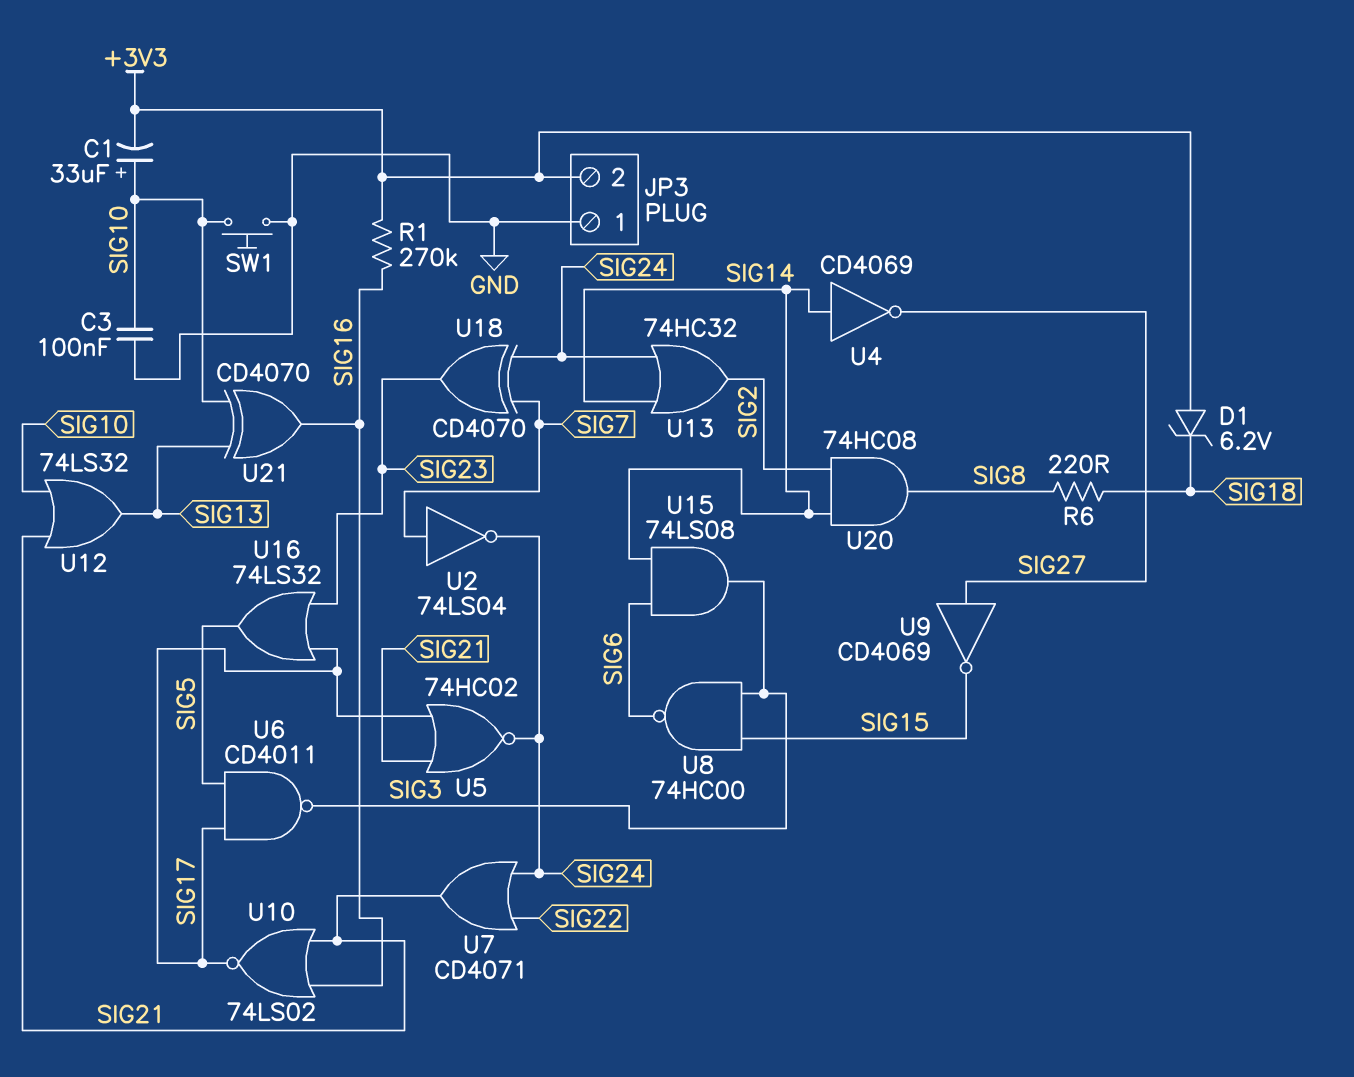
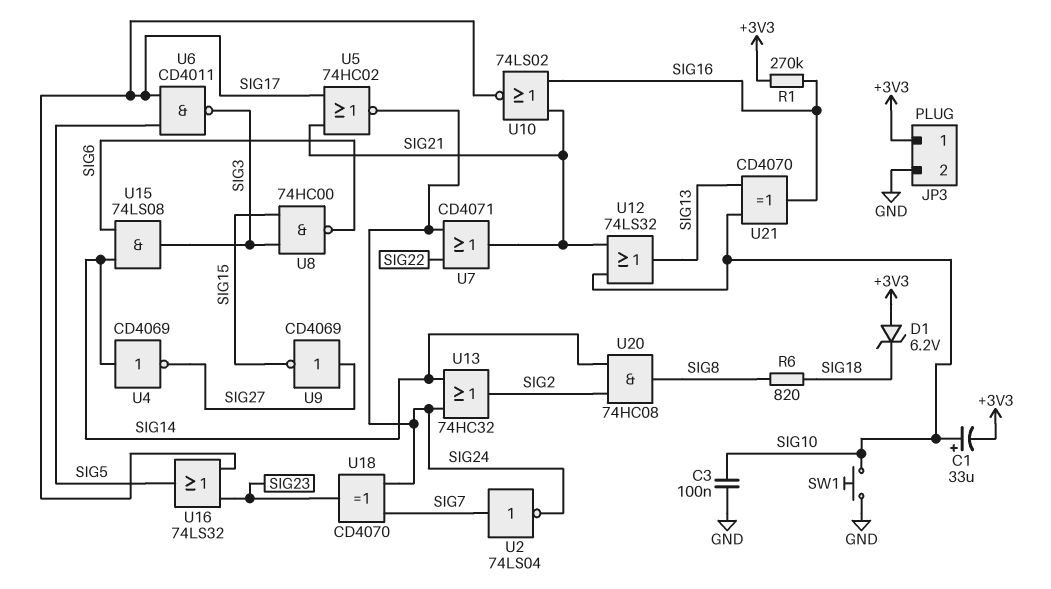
JP3 pin 1: GND -> +3V3
JP3 pin 2: +3V3 -> GND
R6: 220 (SIG8, SIG18) -> 820 (SIG8, SIG18)

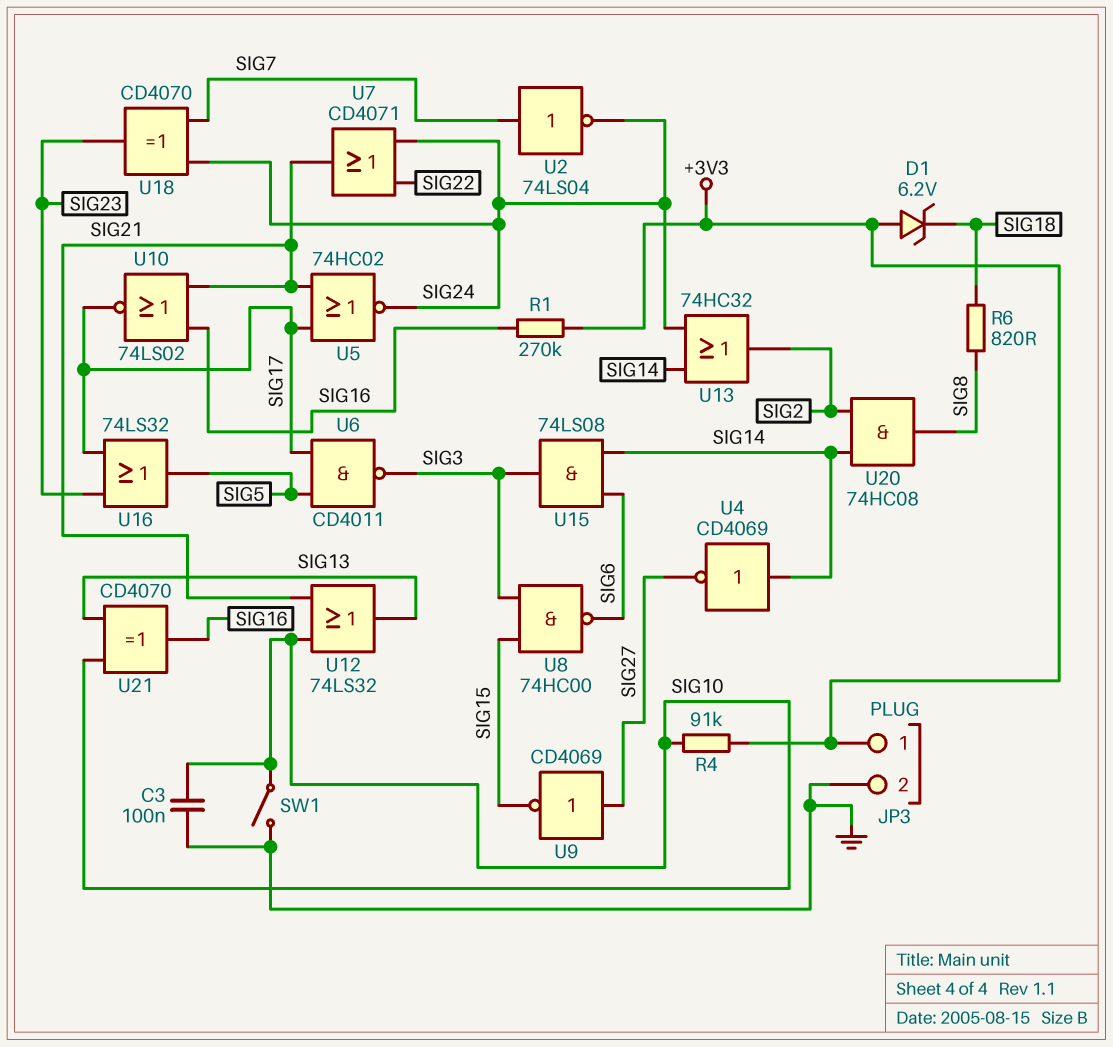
C1: 33uF (plus SIG10, minus +3V3) -> none
R4: none -> 91k (+3V3, SIG10)
SW1: button (GND, SIG10) -> switch (GND, SIG10)

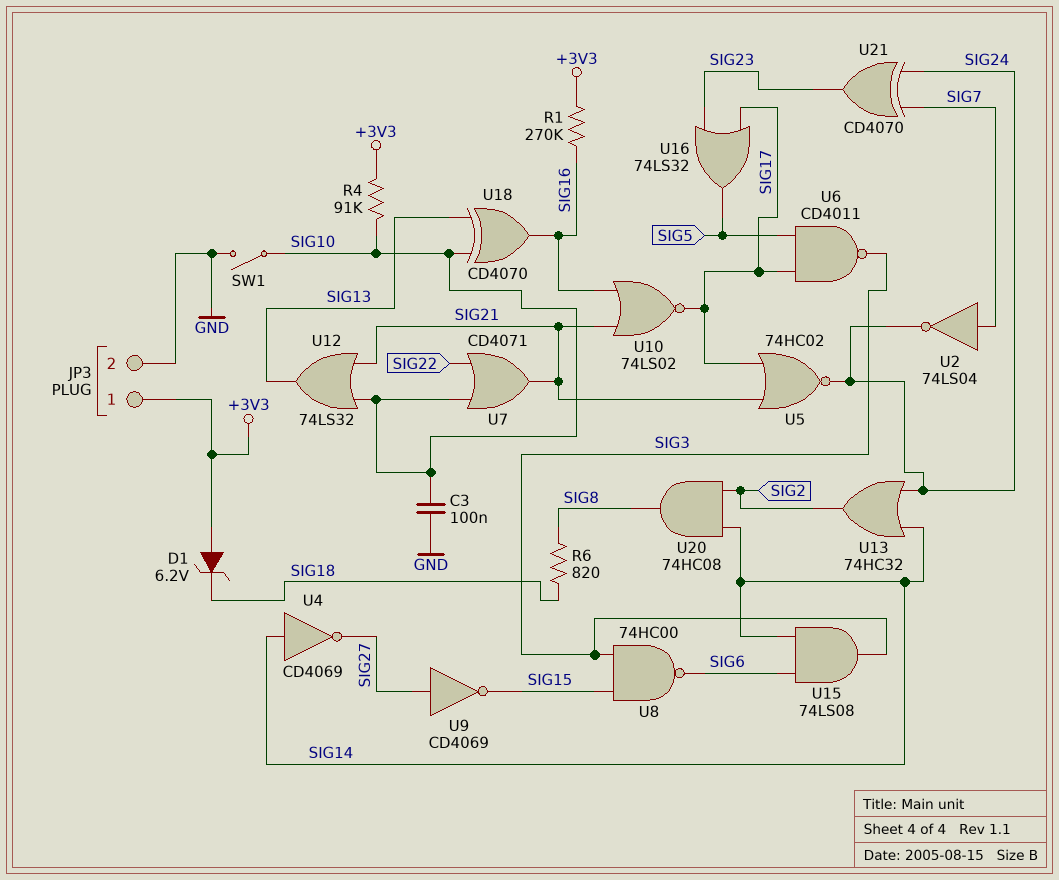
U7: OR CD4071 (in SIG22, in SIG24, out SIG21) -> OR CD4071 (in SIG10, in SIG22, out SIG21)
U18: XOR CD4070 (in SIG7, in SIG24, out SIG23) -> XOR CD4070 (in SIG10, in SIG13, out SIG16)
U21: XOR CD4070 (in SIG10, in SIG13, out SIG16) -> XOR CD4070 (in SIG7, in SIG24, out SIG23)

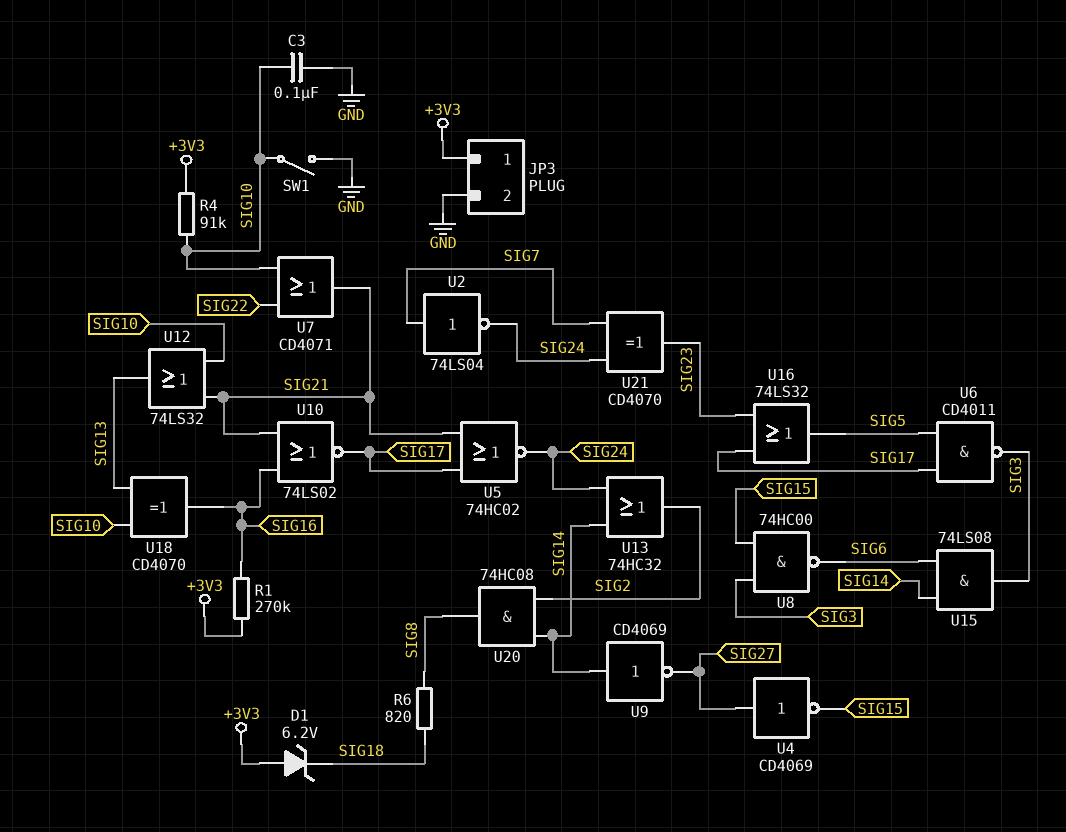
U4: NOT CD4069 (in SIG14, out SIG27) -> NOT CD4069 (in SIG27, out SIG15)
U9: NOT CD4069 (in SIG27, out SIG15) -> NOT CD4069 (in SIG14, out SIG27)

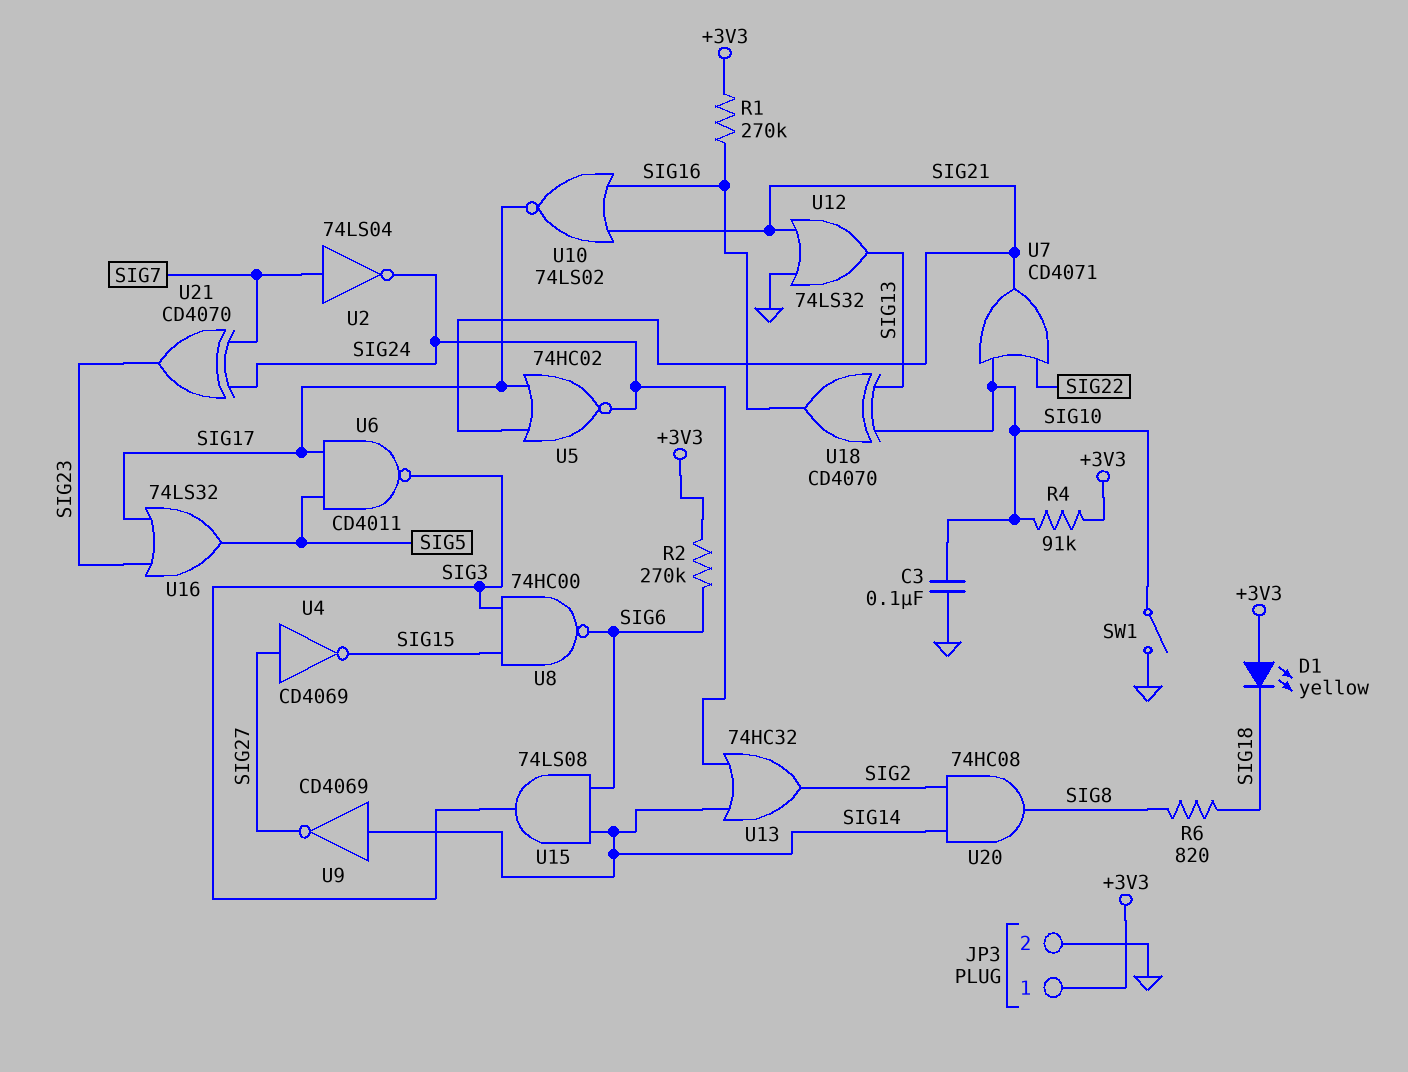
D1: zener 6.2V (A +3V3, K SIG18) -> LED yellow (A +3V3, K SIG18)
R2: none -> 270k (+3V3, SIG6)
U12: OR 74LS32 (in SIG10, in SIG21, out SIG13) -> OR 74LS32 (in GND, in SIG21, out SIG13)

